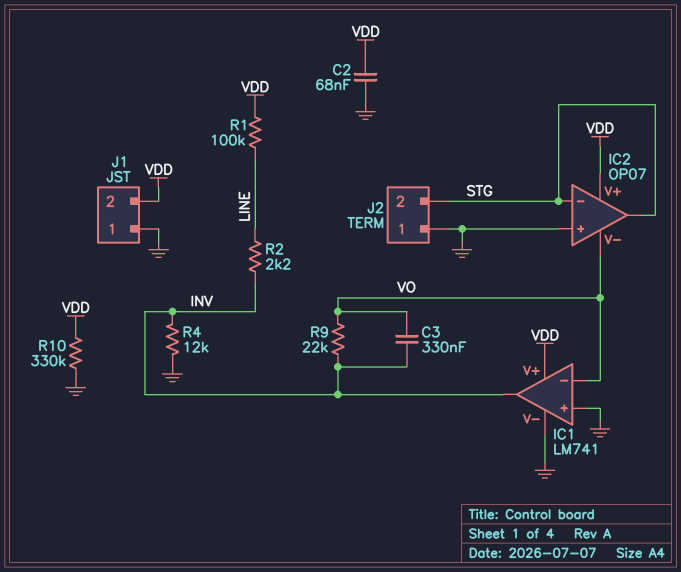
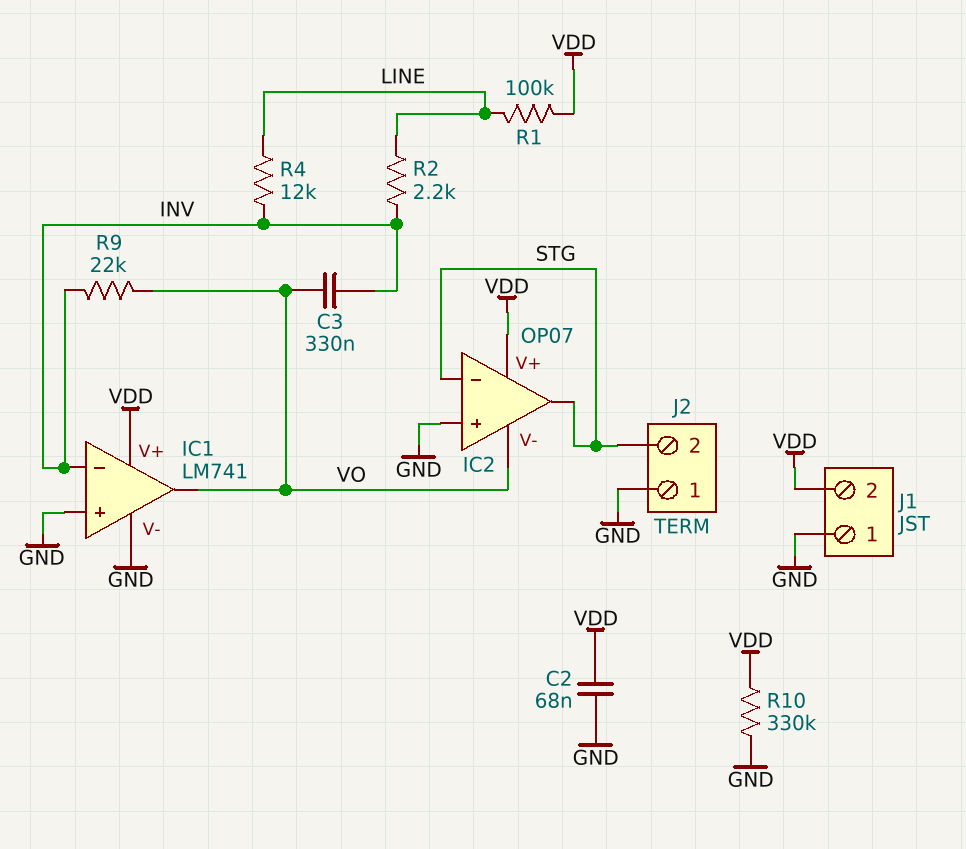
IC1 pin in-: VO -> INV
IC1 pin out: INV -> VO
R4: 12k (GND, INV) -> 12k (INV, LINE)

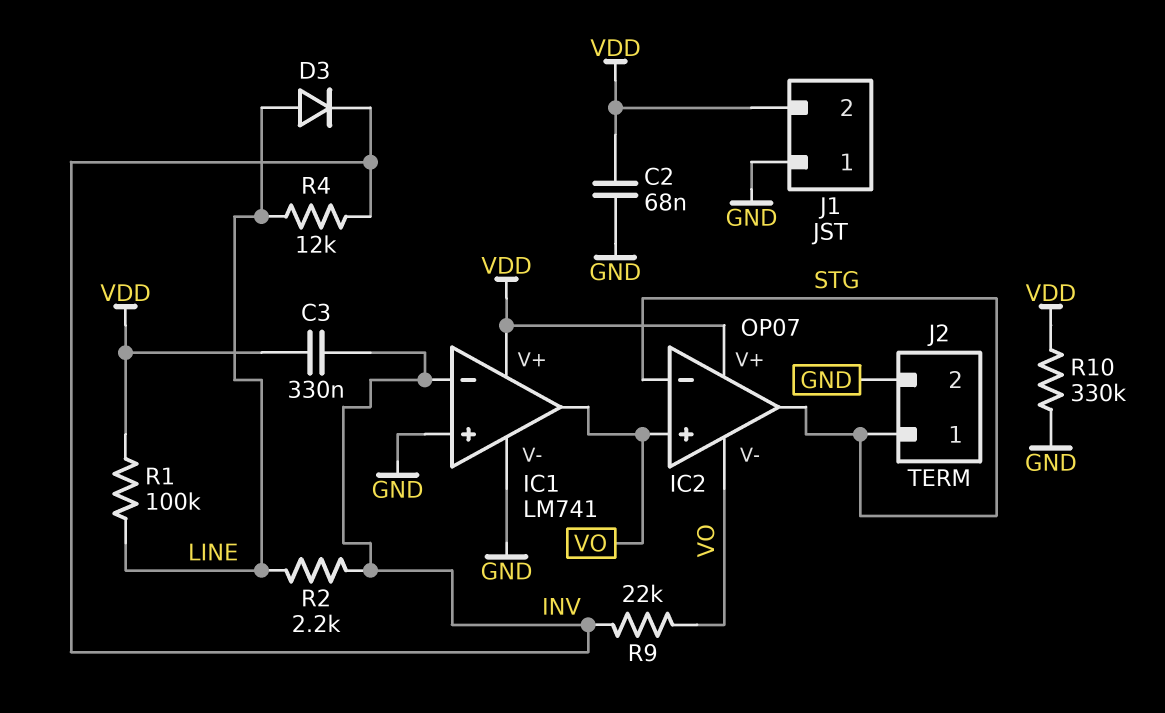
C3: 330nF (INV, VO) -> 330nF (INV, VDD)
D3: none -> diode (A LINE, K INV)
IC2 pin in+: GND -> VO
J2 pin 1: GND -> STG
J2 pin 2: STG -> GND

